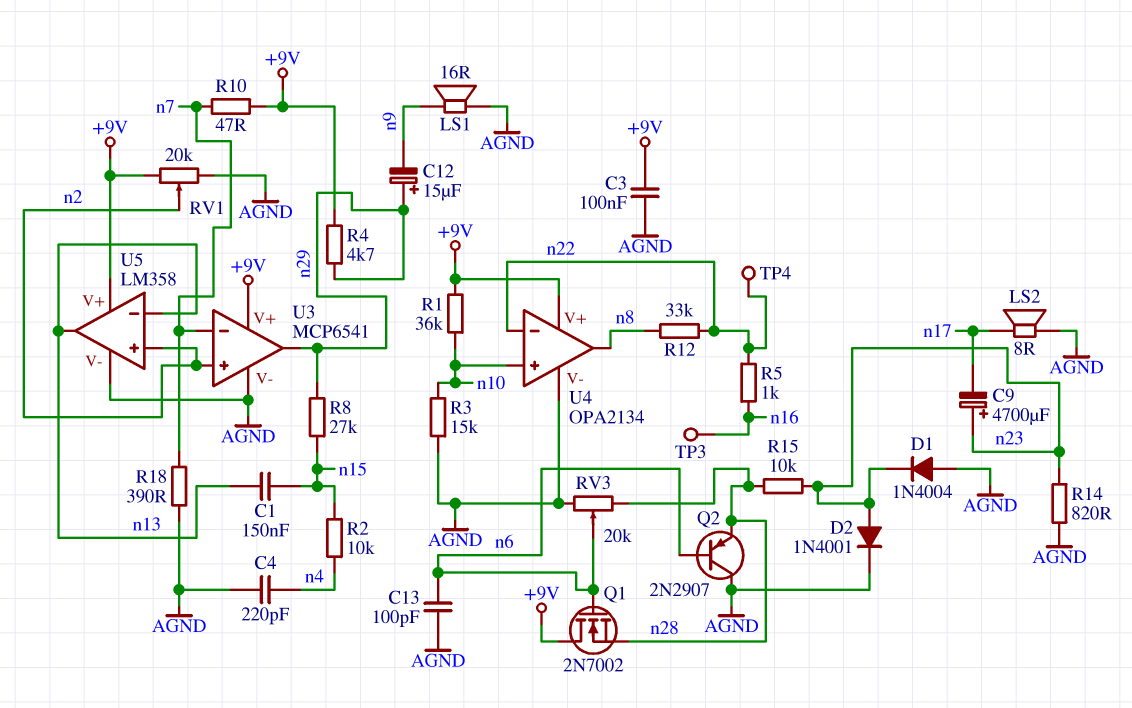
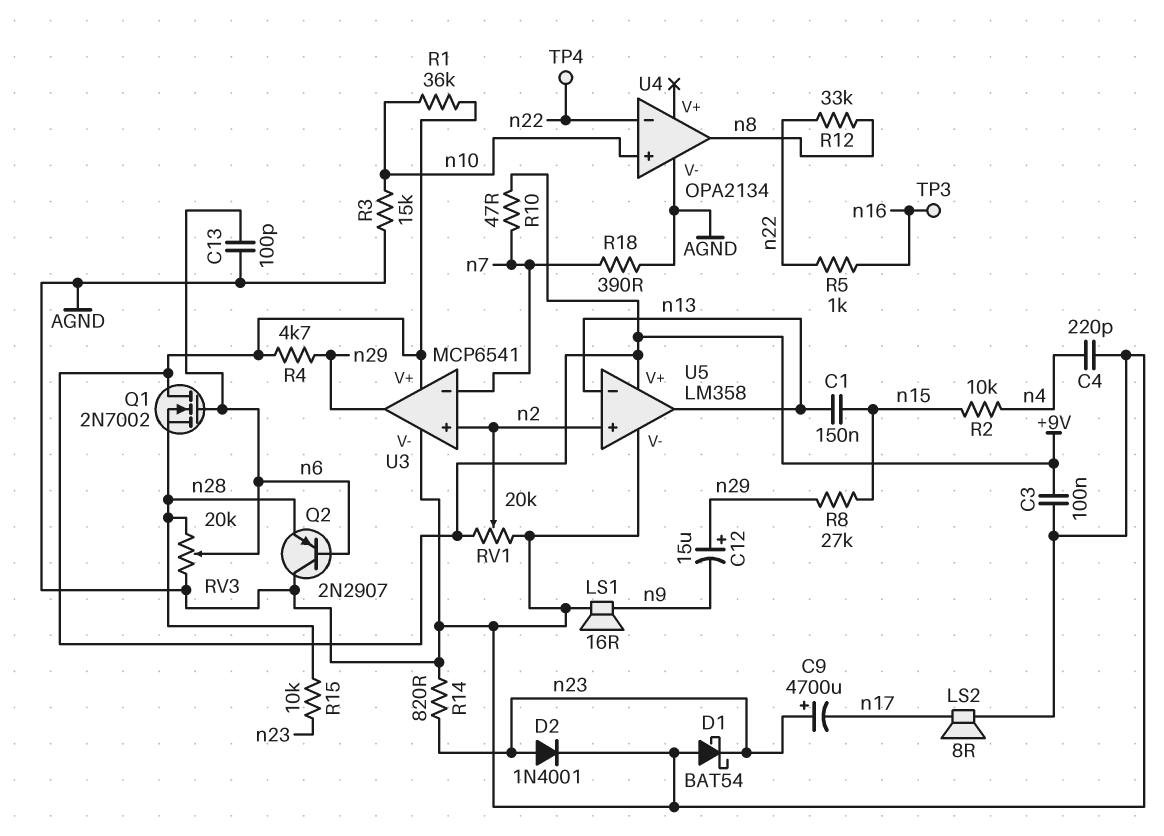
D1: diode 1N4004 (A AGND, K n23) -> schottky BAT54 (A AGND, K n23)
U4 pin V+: +9V -> none

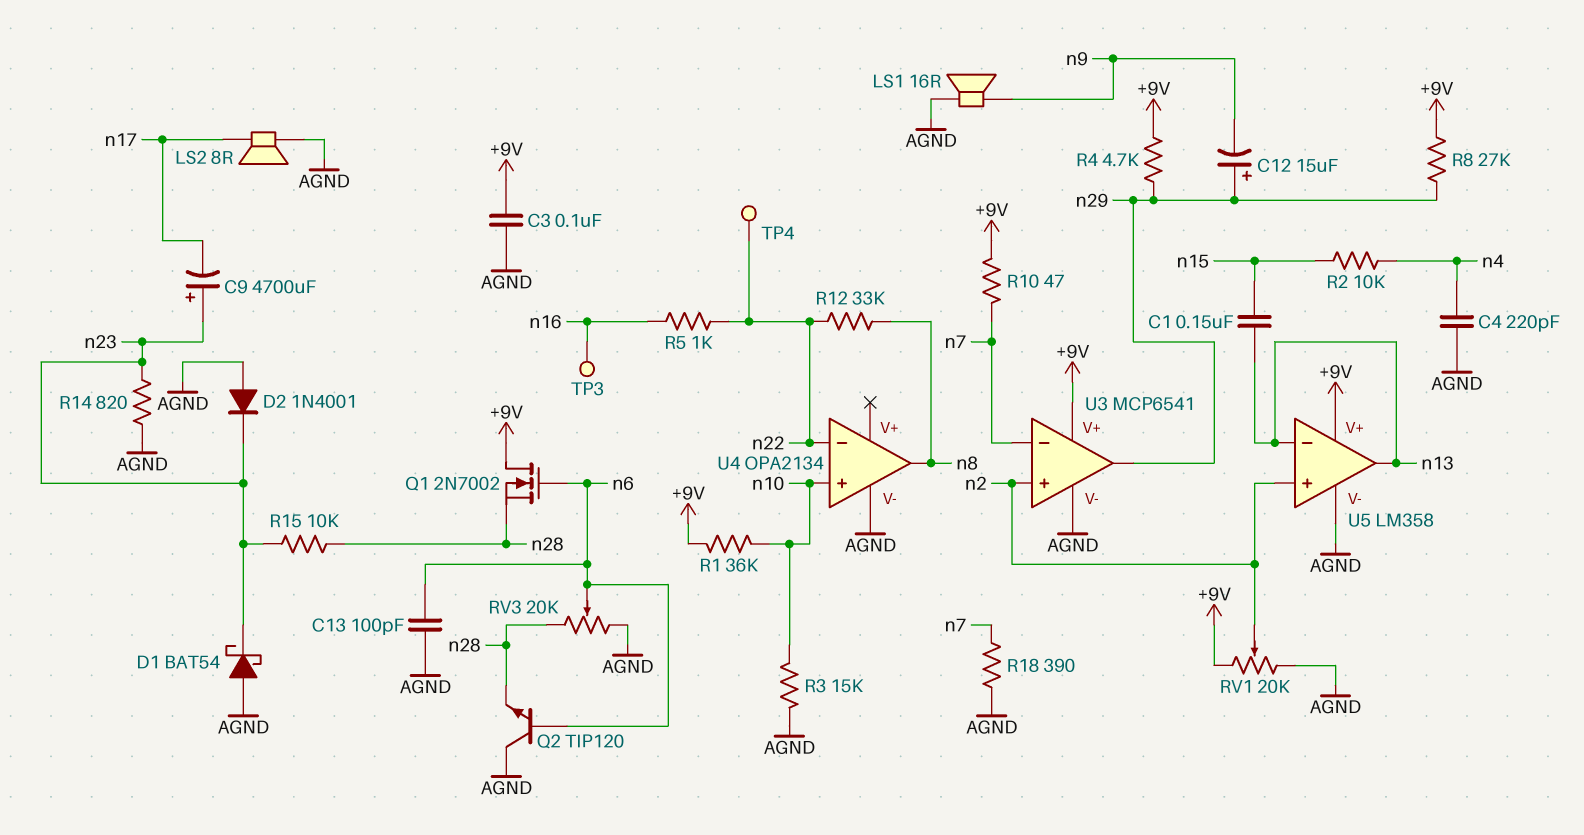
D2: diode 1N4001 (A n23, K AGND) -> diode 1N4001 (A AGND, K n23)
Q2: PNP 2N2907 (B n6, C AGND, E n28) -> NPN TIP120 (B n6, C AGND, E n28)
R8: 27k (n15, n29) -> 27k (+9V, n29)

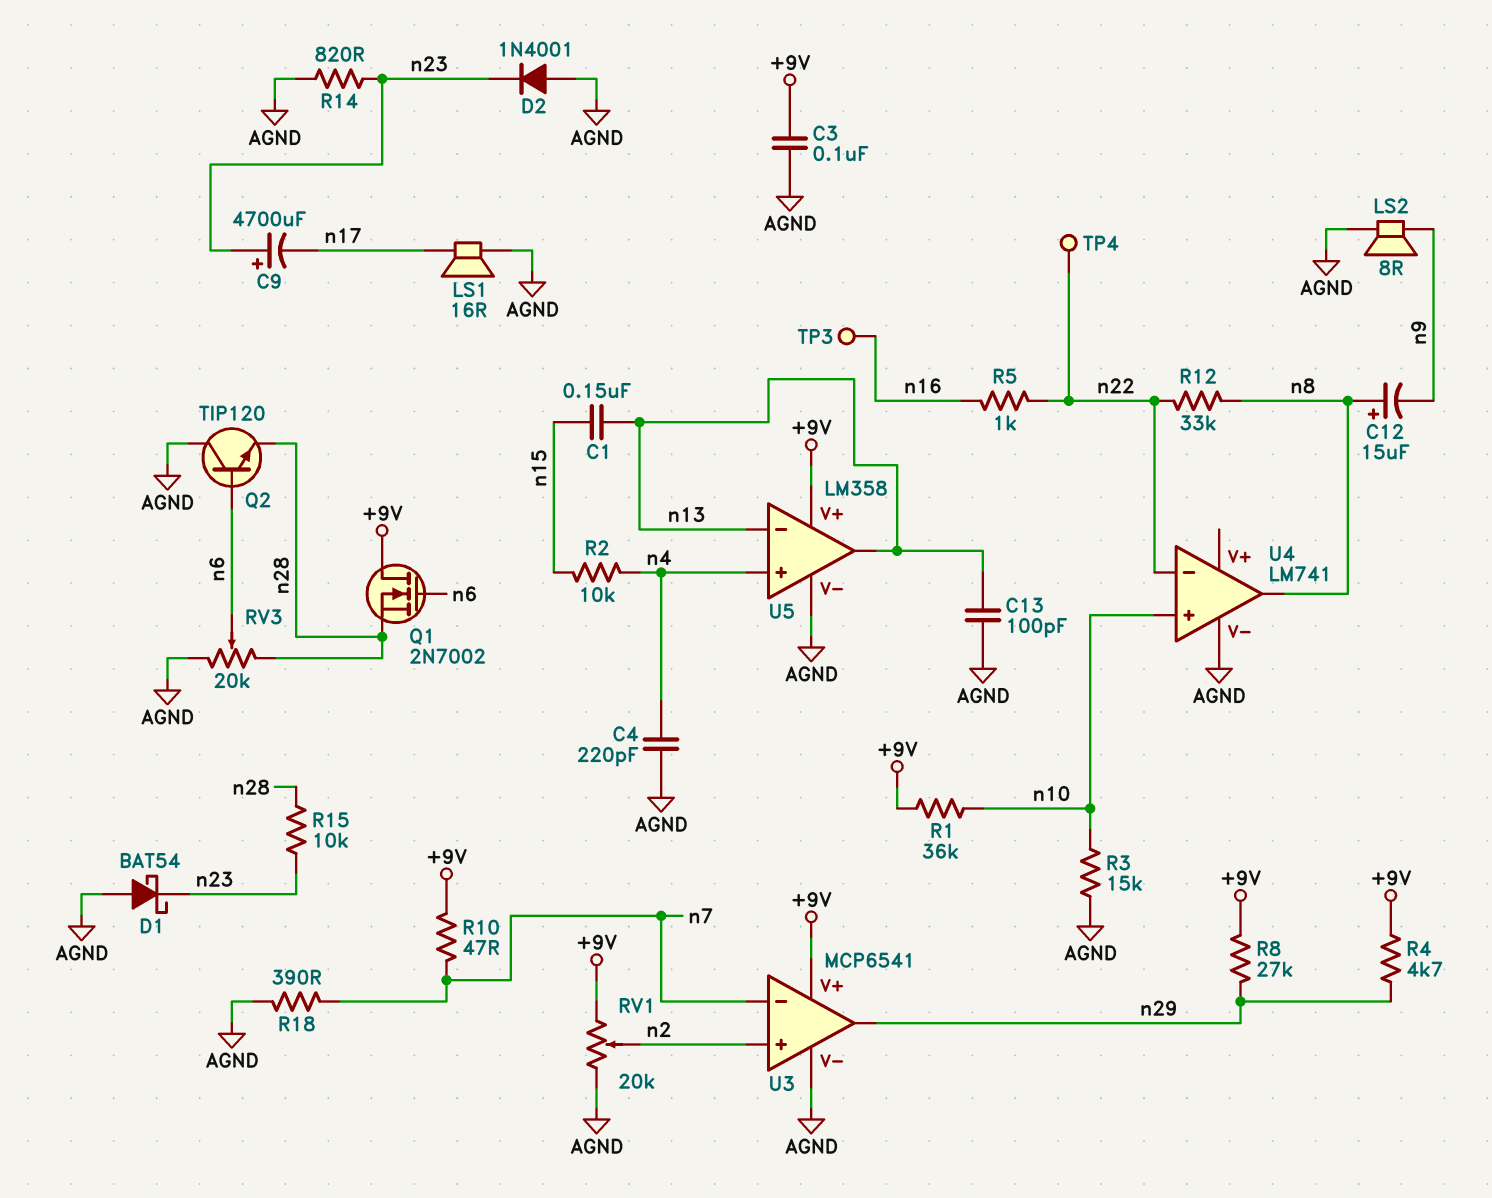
C12: 15uF (plus n29, minus n9) -> 15uF (plus n8, minus n9)
C13: 100pF (AGND, n6) -> 100pF (AGND, n13)
LS1: speaker 16R (AGND, n9) -> speaker 16R (AGND, n17)
LS2: speaker 8R (AGND, n17) -> speaker 8R (AGND, n9)
U4: OPA2134 -> LM741
U5 pin in+: n2 -> n4

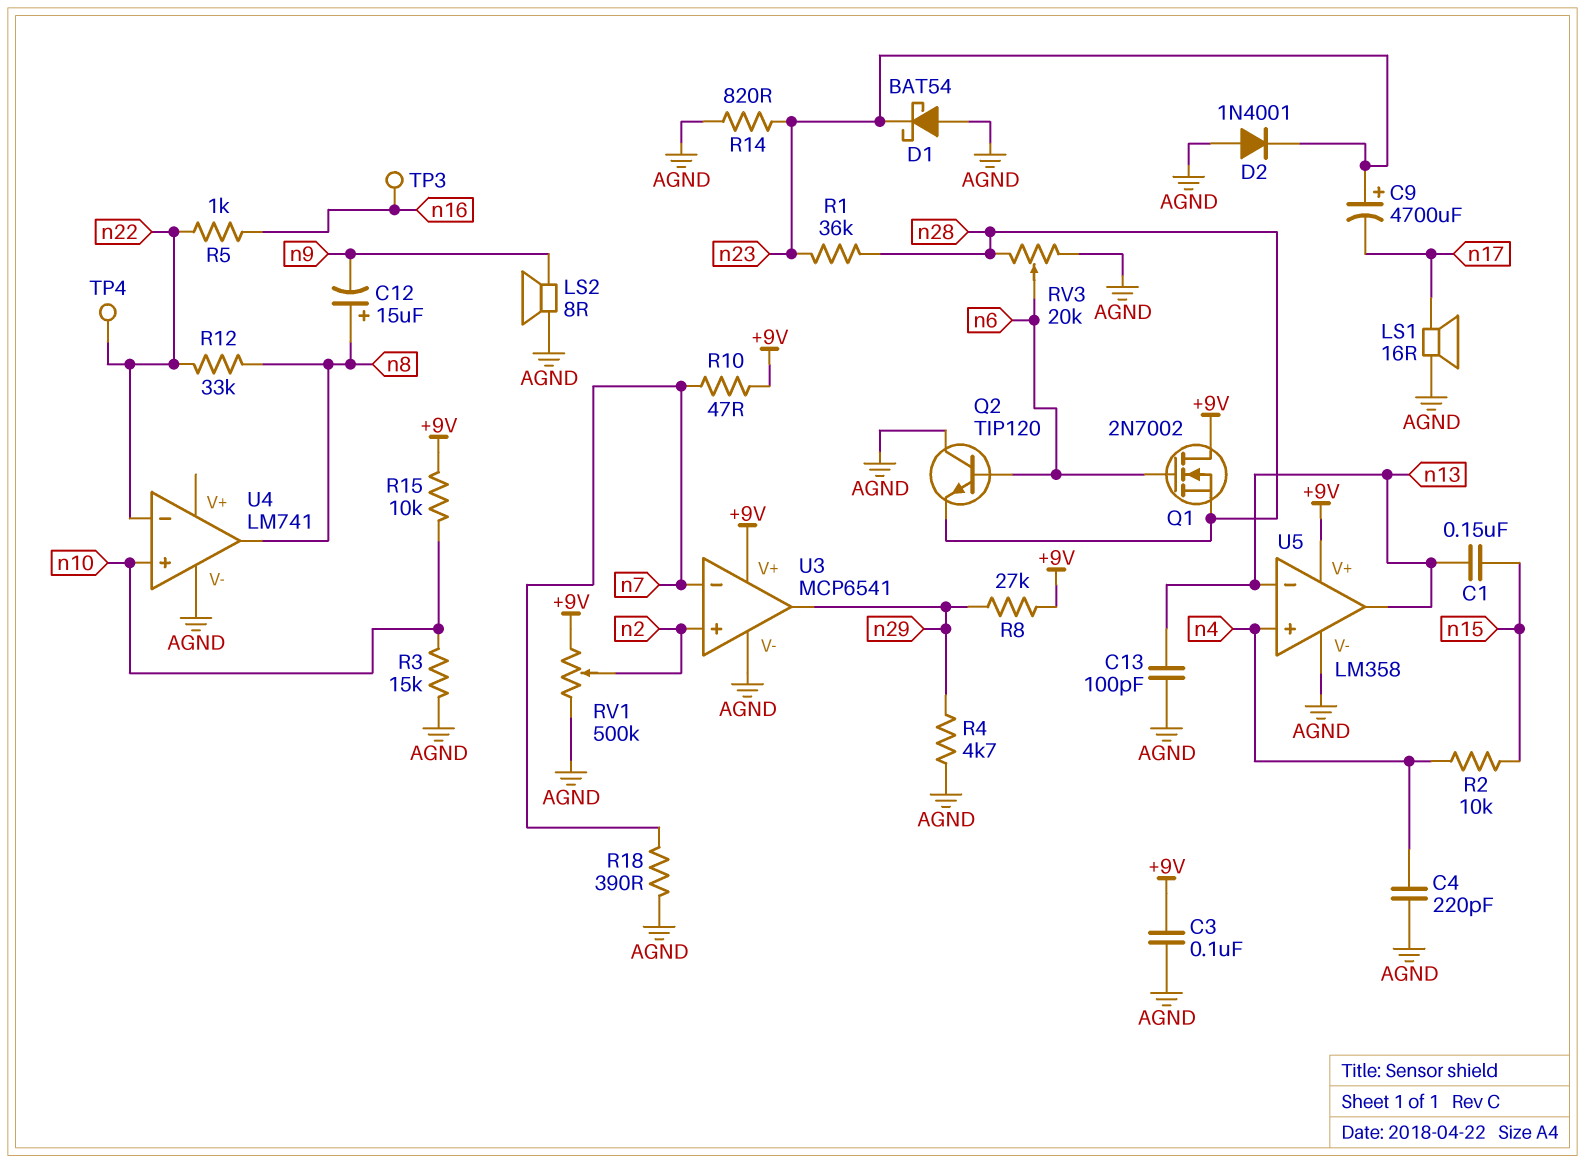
R1: 36k (+9V, n10) -> 36k (n23, n28)
R4: 4.7k (+9V, n29) -> 4.7k (AGND, n29)
R15: 10k (n23, n28) -> 10k (+9V, n10)
RV1: 20k (+9V, AGND, wiper n2) -> 500k (+9V, AGND, wiper n2)

